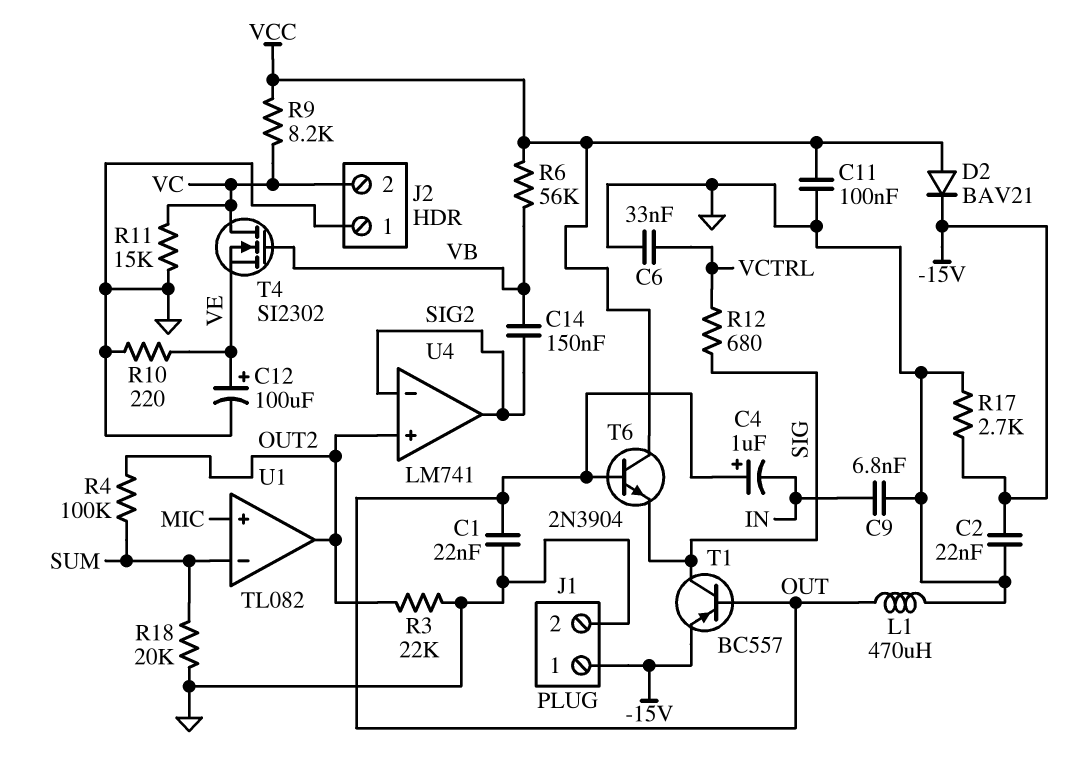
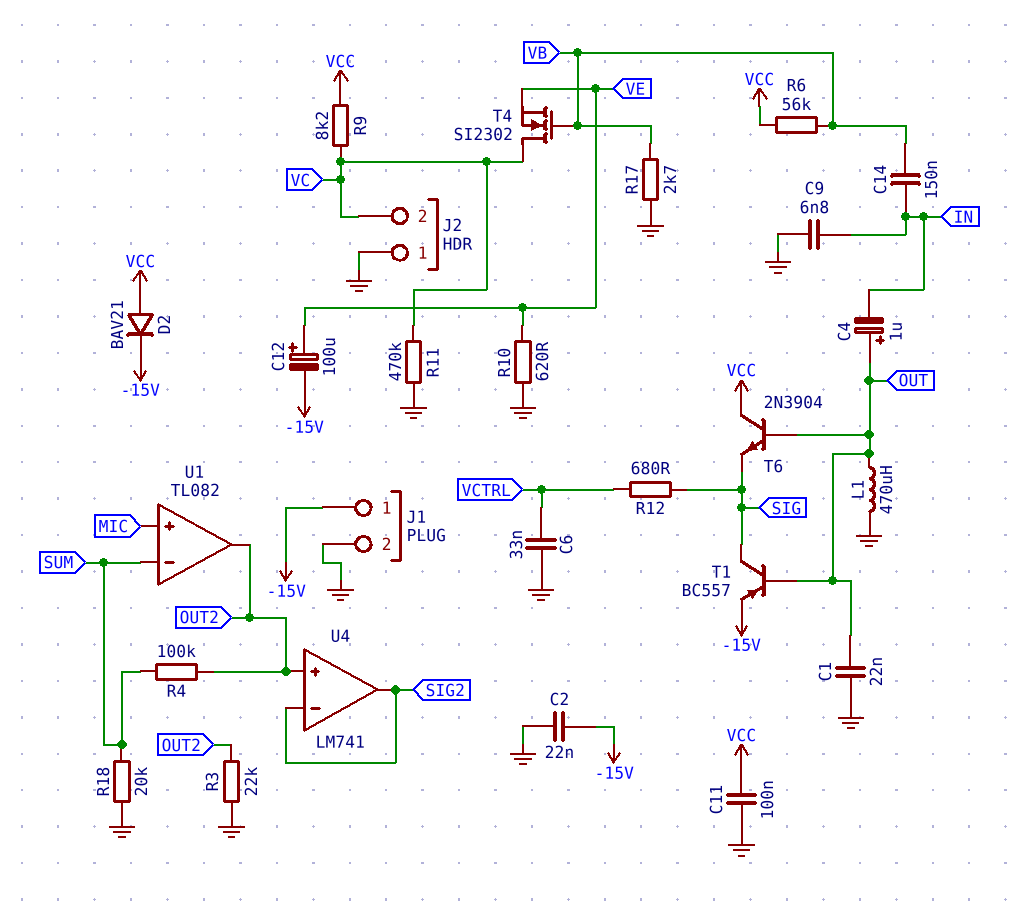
C12: 100uF (plus VE, minus GND) -> 100uF (plus VE, minus -15V)
C14: 150nF (SIG2, VB) -> 150nF (IN, VB)
R10: 220 (GND, VE) -> 620 (GND, VE)
R11: 15k (GND, VC) -> 470k (GND, VC)
R17: 2.7k (-15V, GND) -> 2.7k (GND, VB)

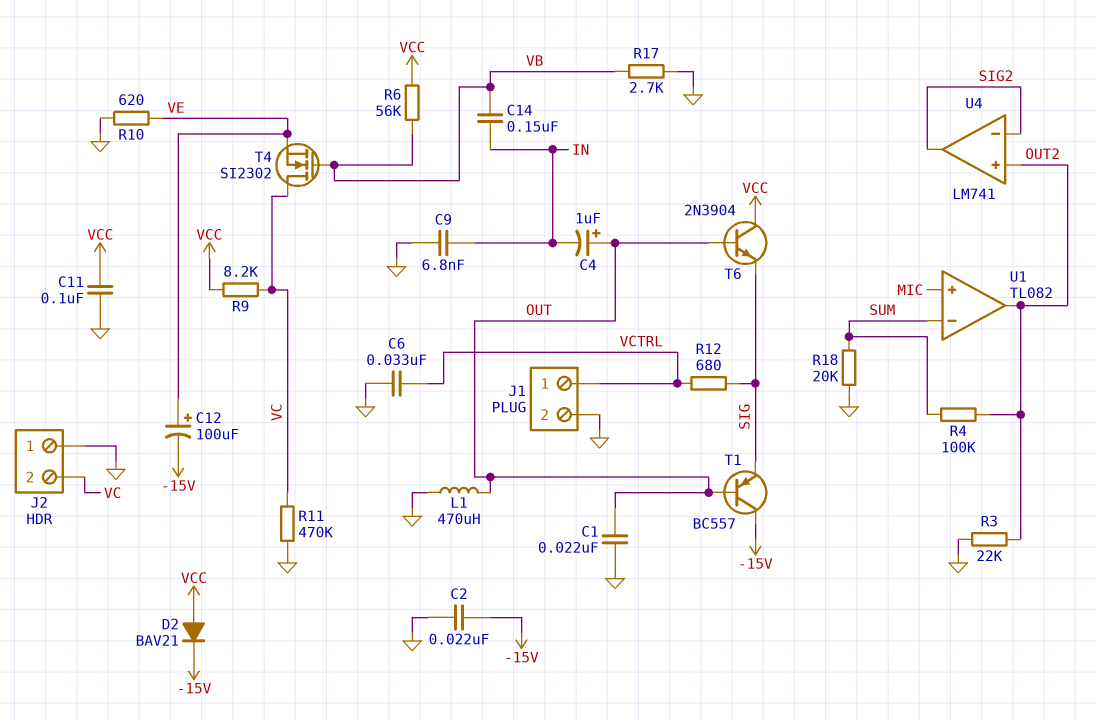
J1 pin 1: -15V -> VCTRL
T1: PNP BC557 (B OUT, C SIG, E -15V) -> PNP BC557 (B OUT, C -15V, E SIG)

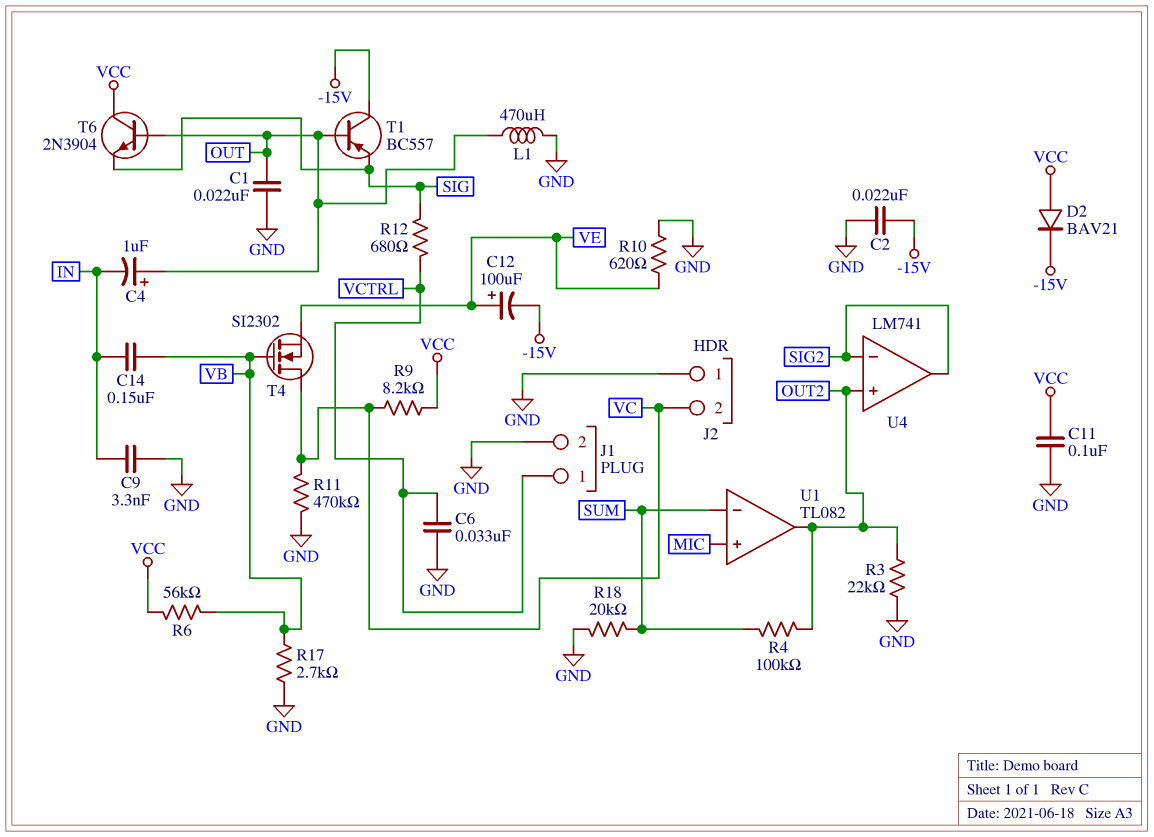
C9: 6.8nF (GND, IN) -> 3.3nF (GND, IN)

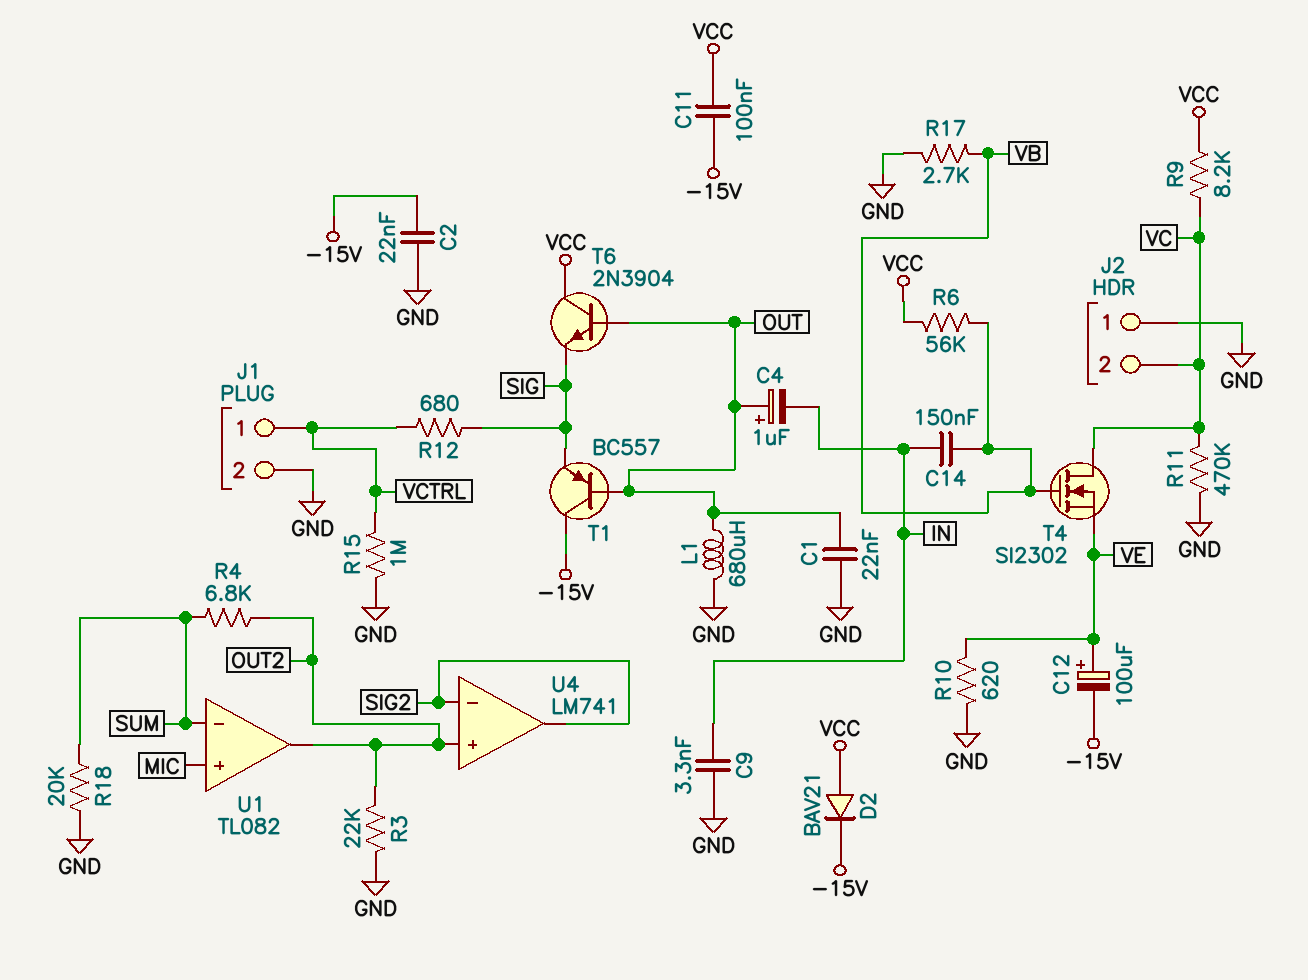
C6: 33nF (GND, VCTRL) -> none
C11: 100nF (GND, VCC) -> 100nF (-15V, VCC)
L1: 470uH (GND, OUT) -> 680uH (GND, OUT)
R4: 100k (OUT2, SUM) -> 6.8k (OUT2, SUM)
R15: none -> 1M (GND, VCTRL)

